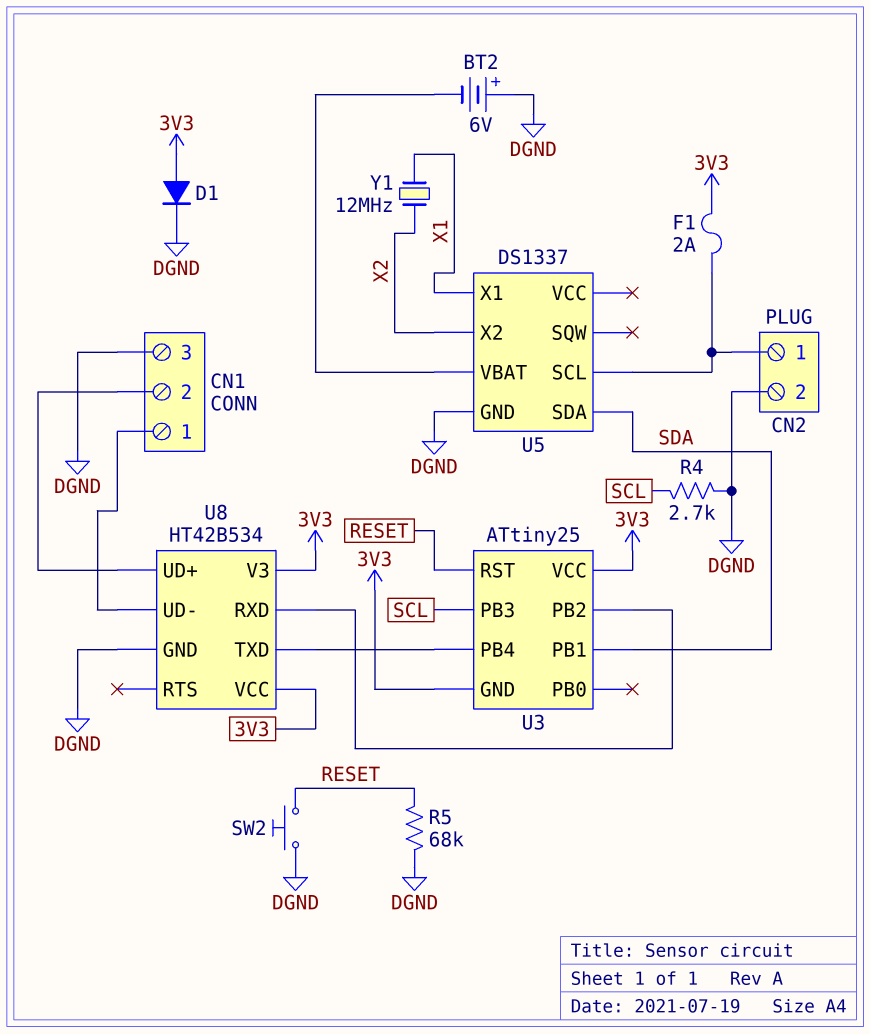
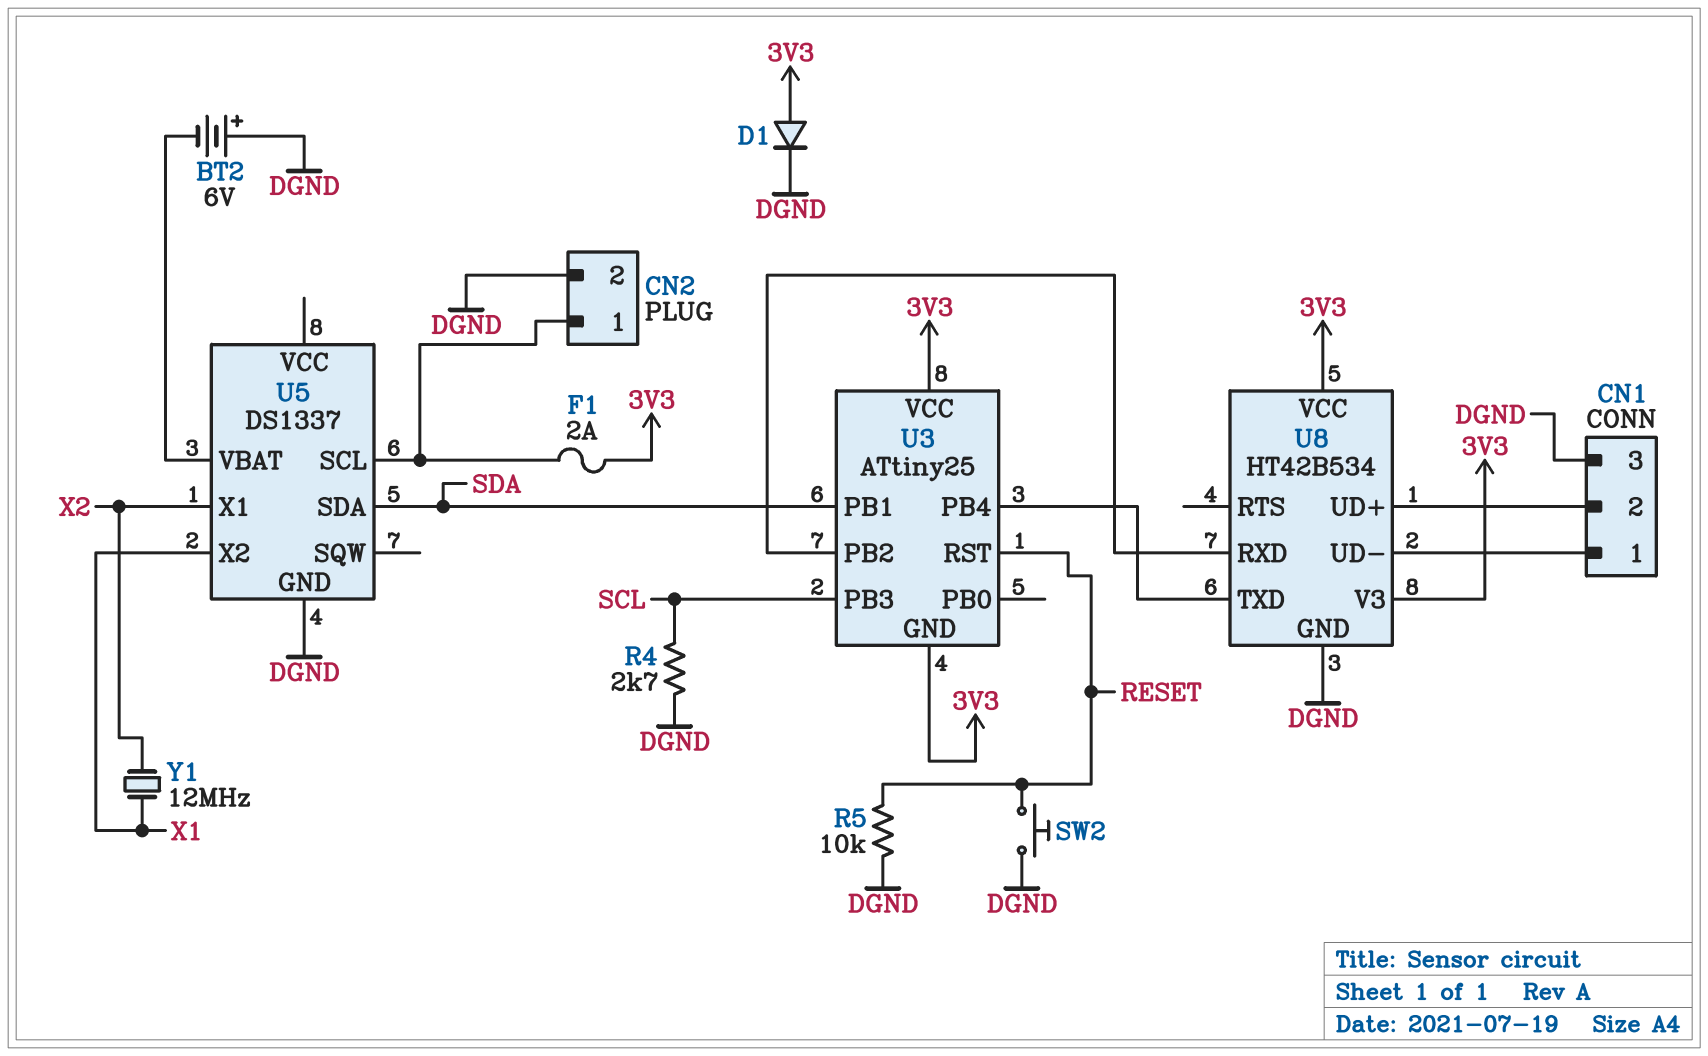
R5: 68k (DGND, RESET) -> 10k (DGND, RESET)
U5 pin X1: X1 -> X2
U5 pin X2: X2 -> X1

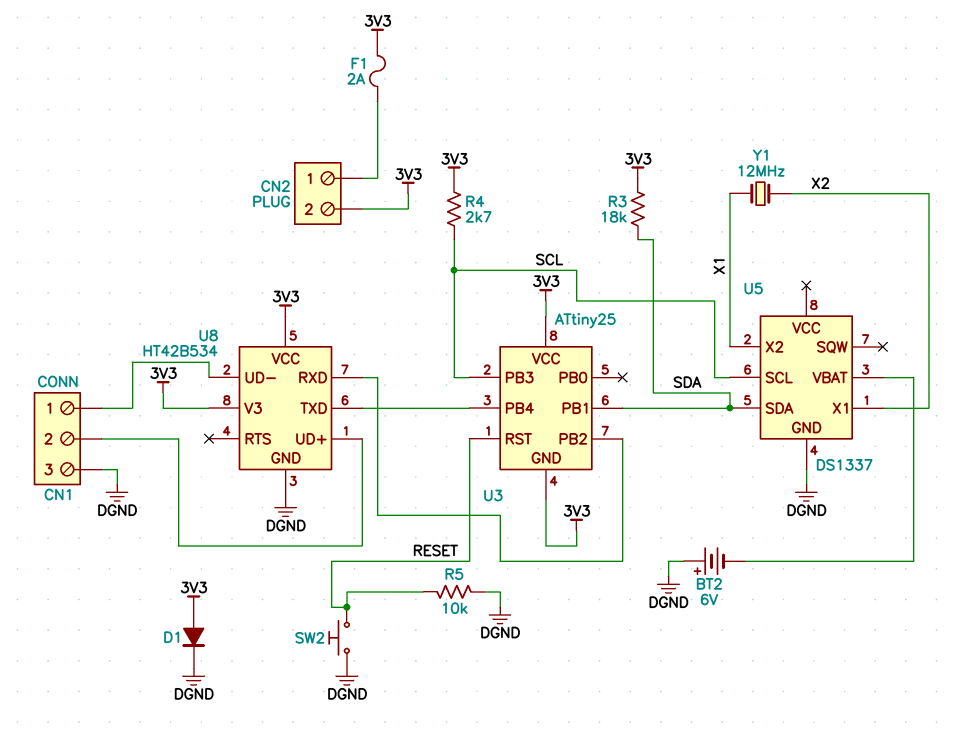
CN2 pin 2: DGND -> 3V3
R3: none -> 18k (3V3, SDA)
R4: 2.7k (DGND, SCL) -> 2.7k (3V3, SCL)
U5 pin SCL: CN2/1 -> SCL

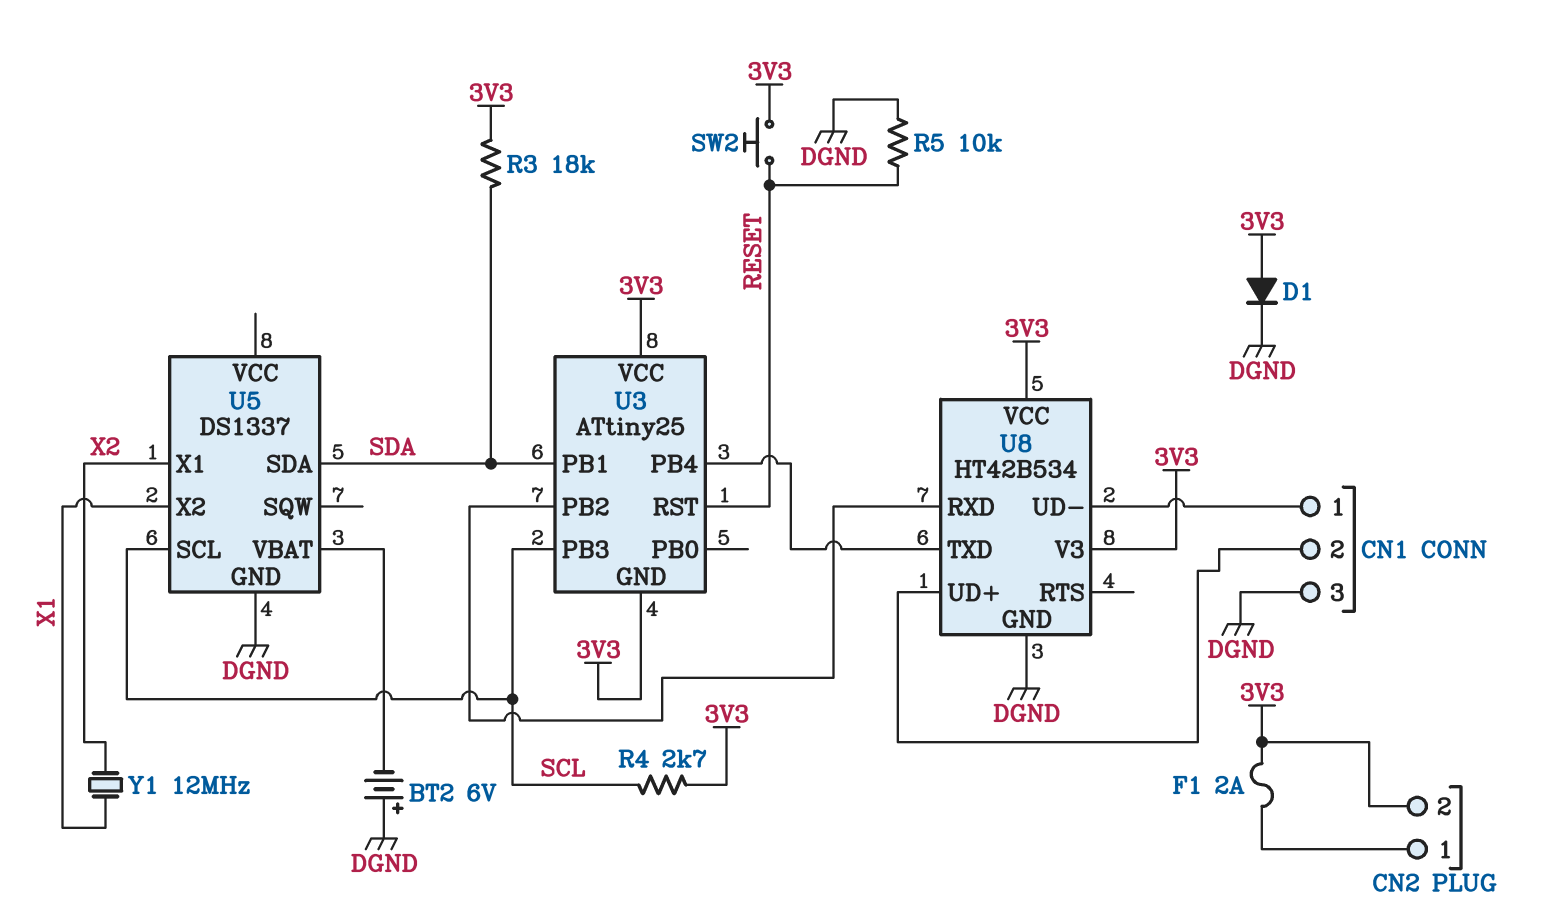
SW2: button (DGND, RESET) -> button (3V3, RESET)

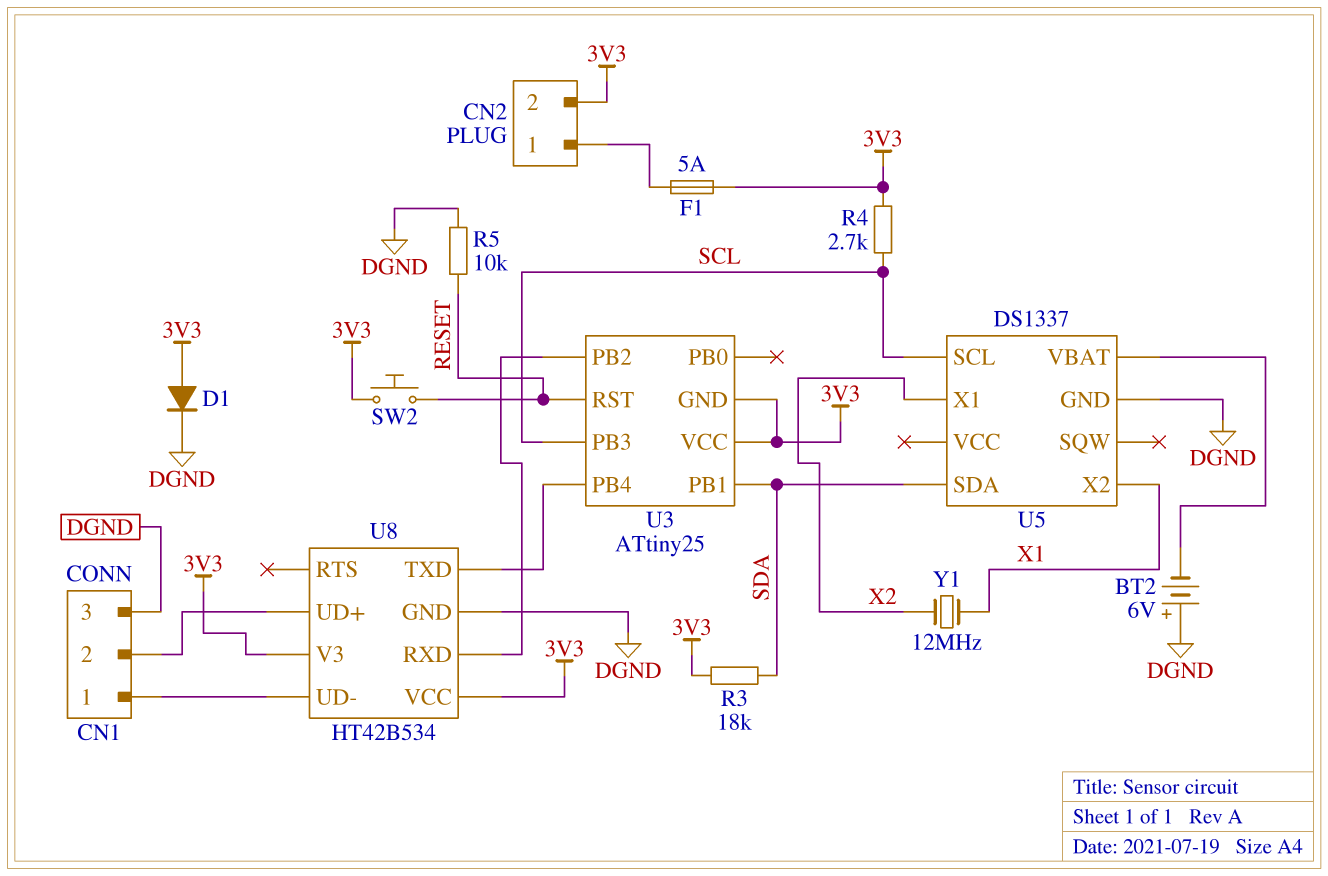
F1: 2A (3V3, CN2/1) -> 5A (3V3, CN2/1)

